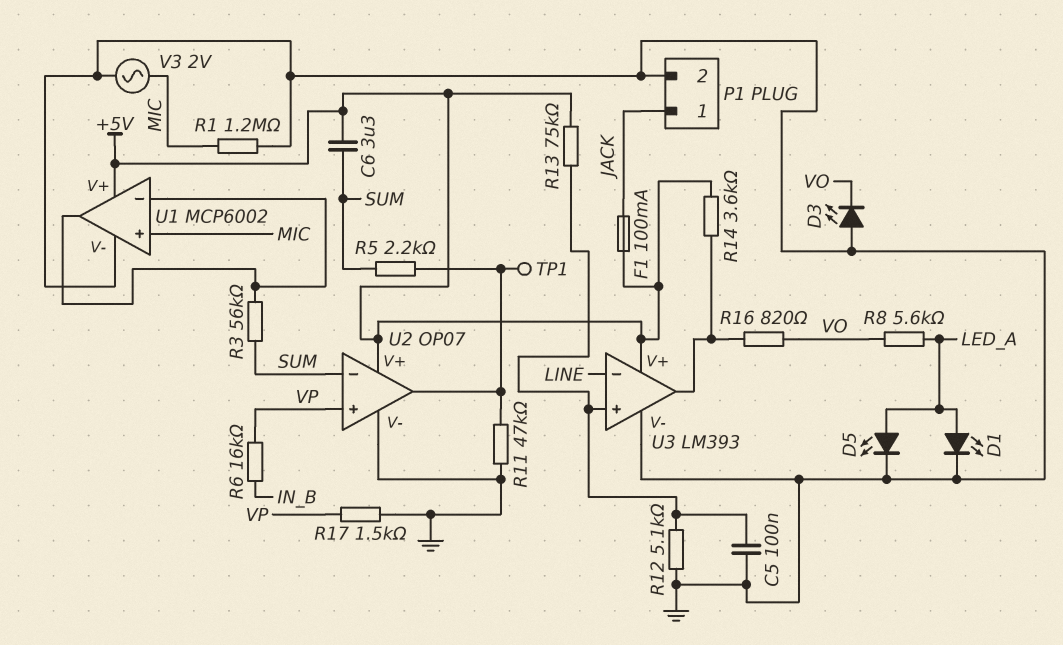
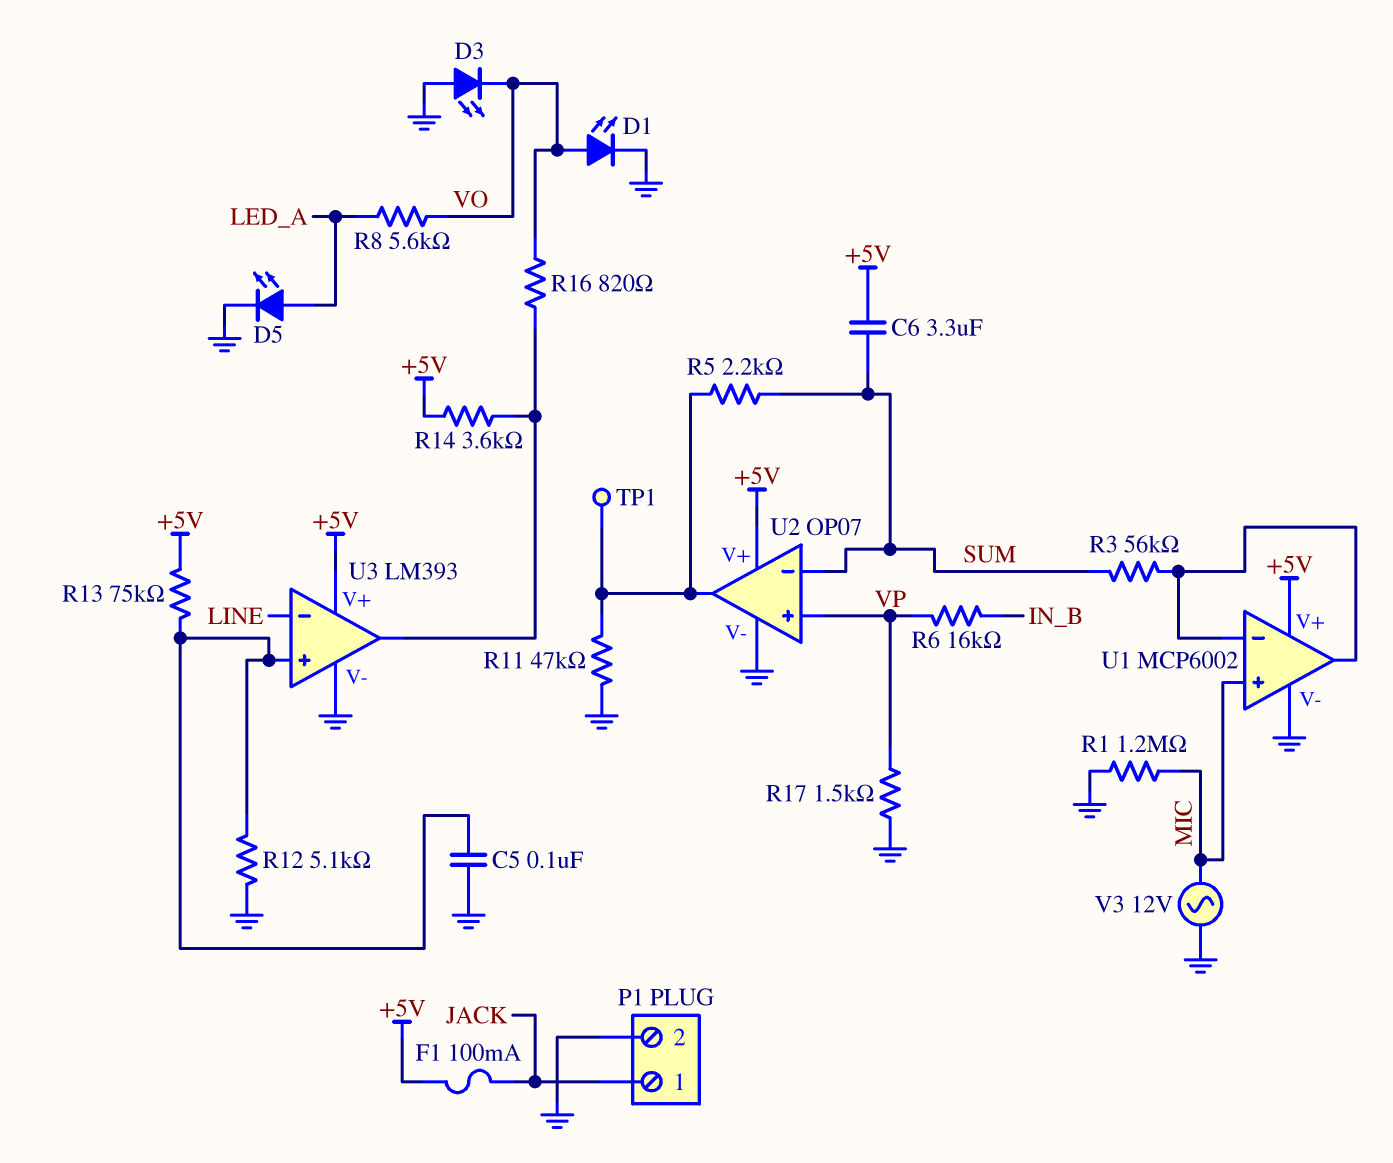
D1: LED (A LED_A, K GND) -> LED (A VO, K GND)
V3: AC 2V (GND, MIC) -> AC 12V (GND, MIC)

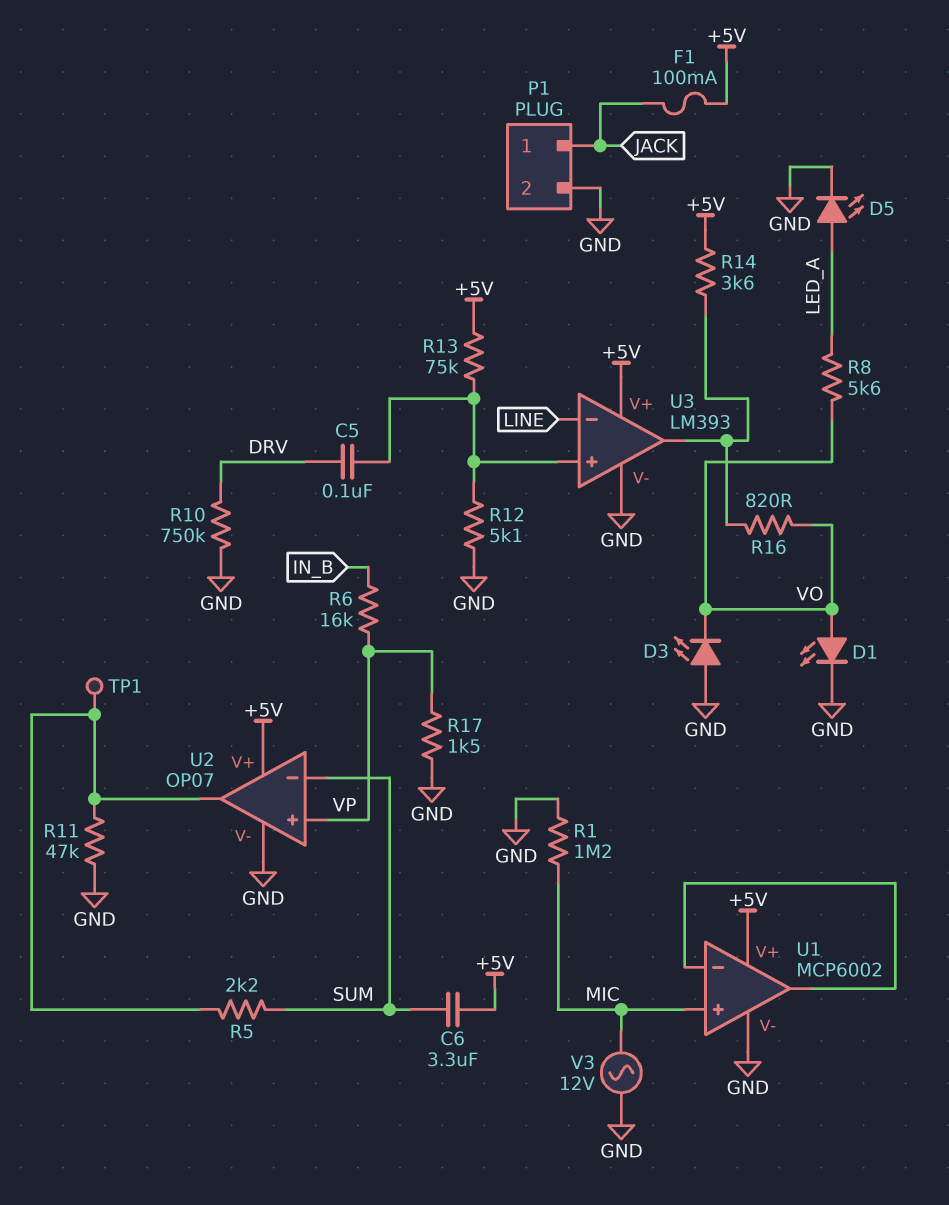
C5: 100nF (GND, U3/in+) -> 100nF (DRV, U3/in+)
R3: 56k (SUM, U1/in-) -> none
R10: none -> 750k (DRV, GND)

